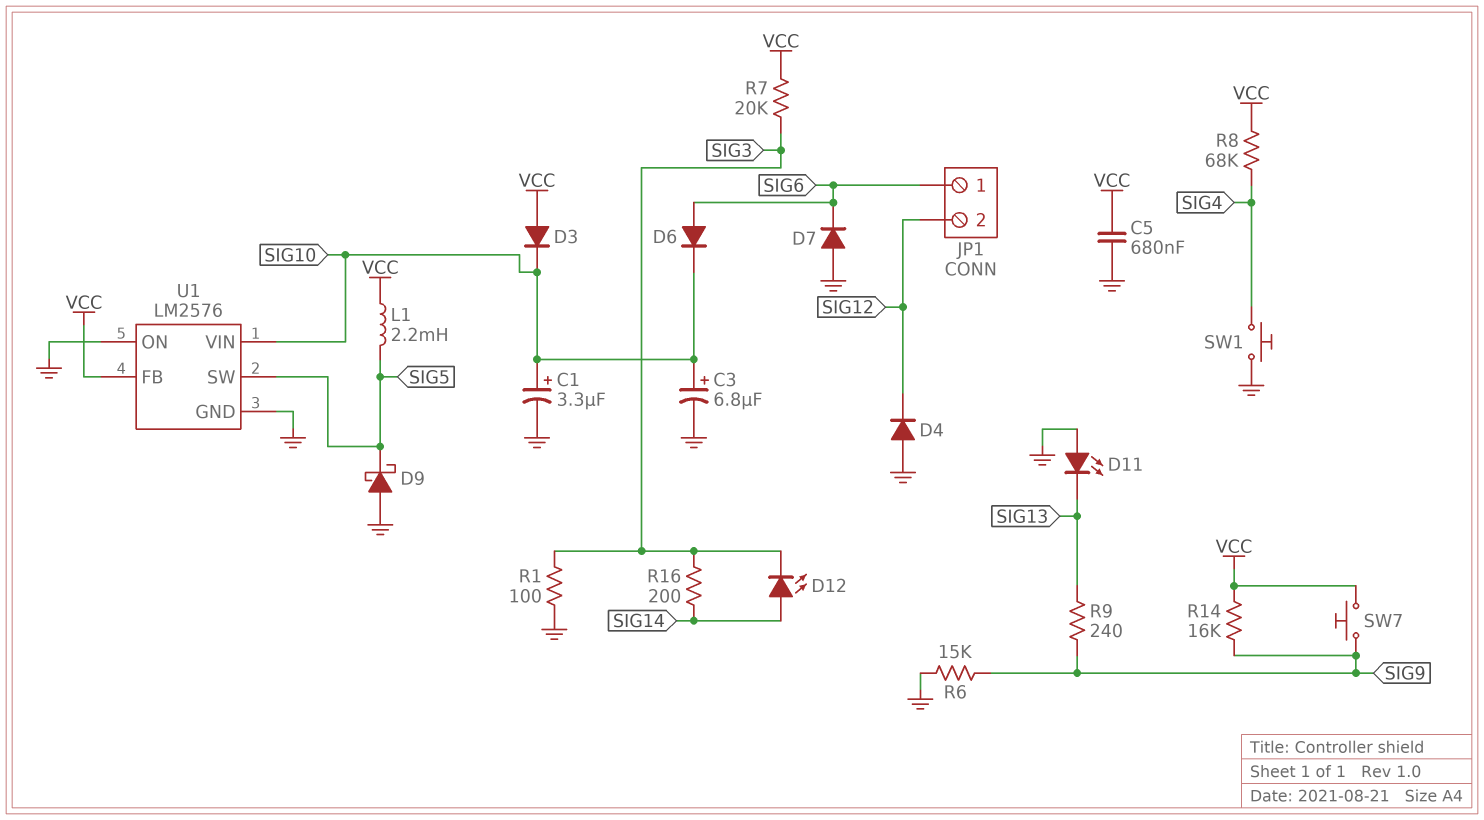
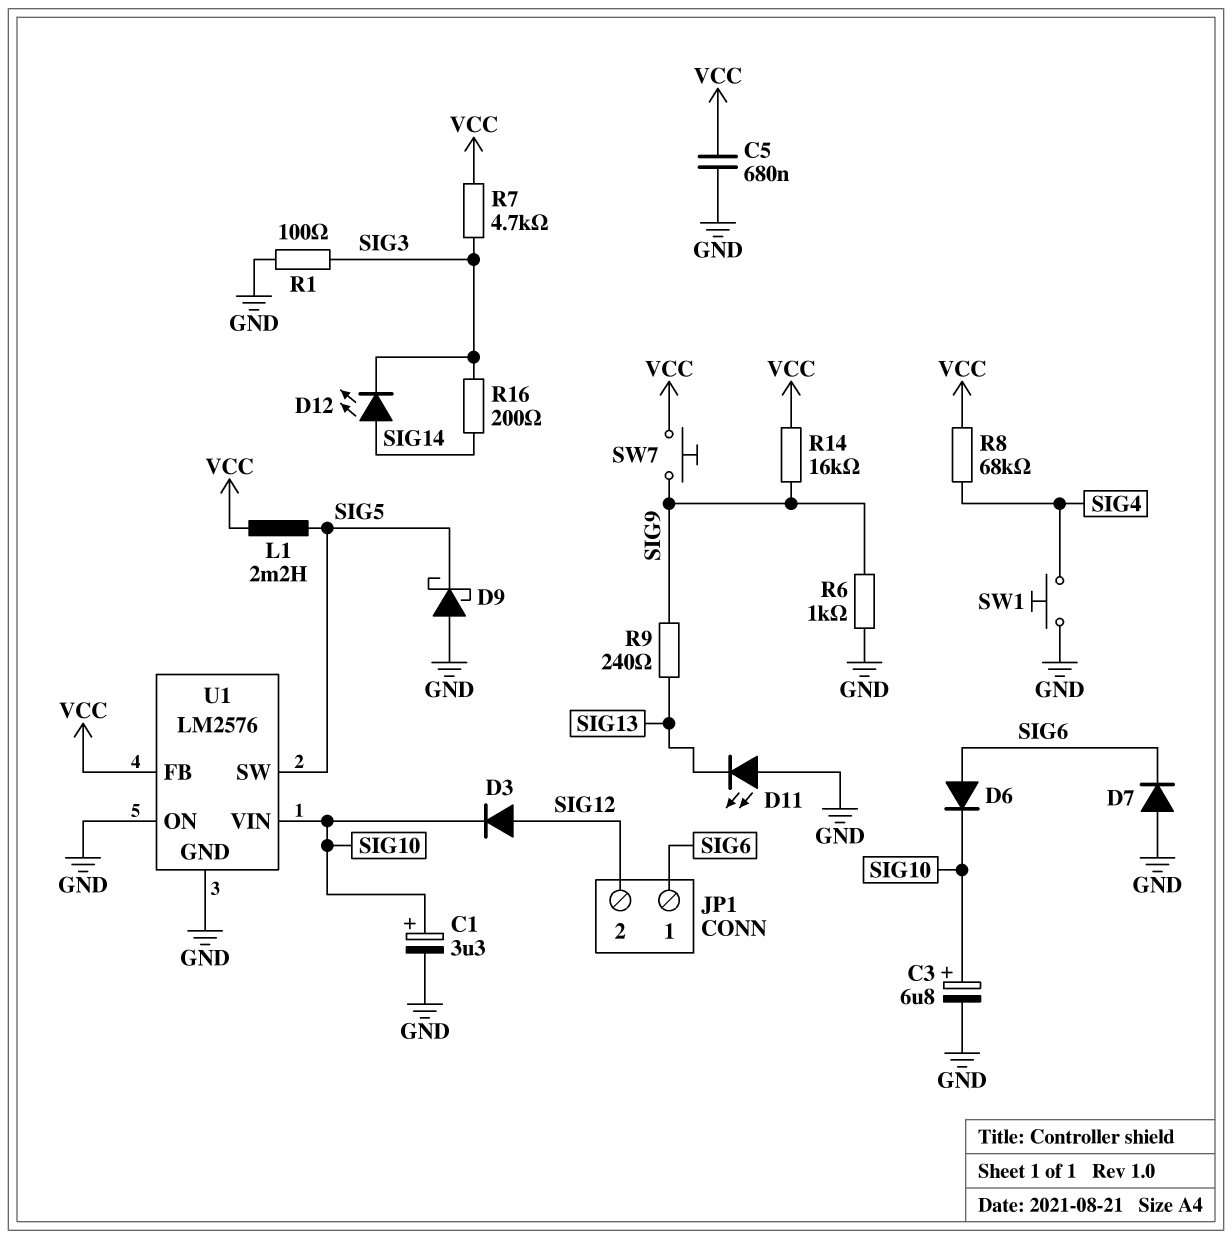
D3: diode (A VCC, K SIG10) -> diode (A SIG12, K SIG10)
D4: diode (A GND, K SIG12) -> none
R6: 15k (GND, SIG9) -> 1k (GND, SIG9)
R7: 20k (SIG3, VCC) -> 4.7k (SIG3, VCC)

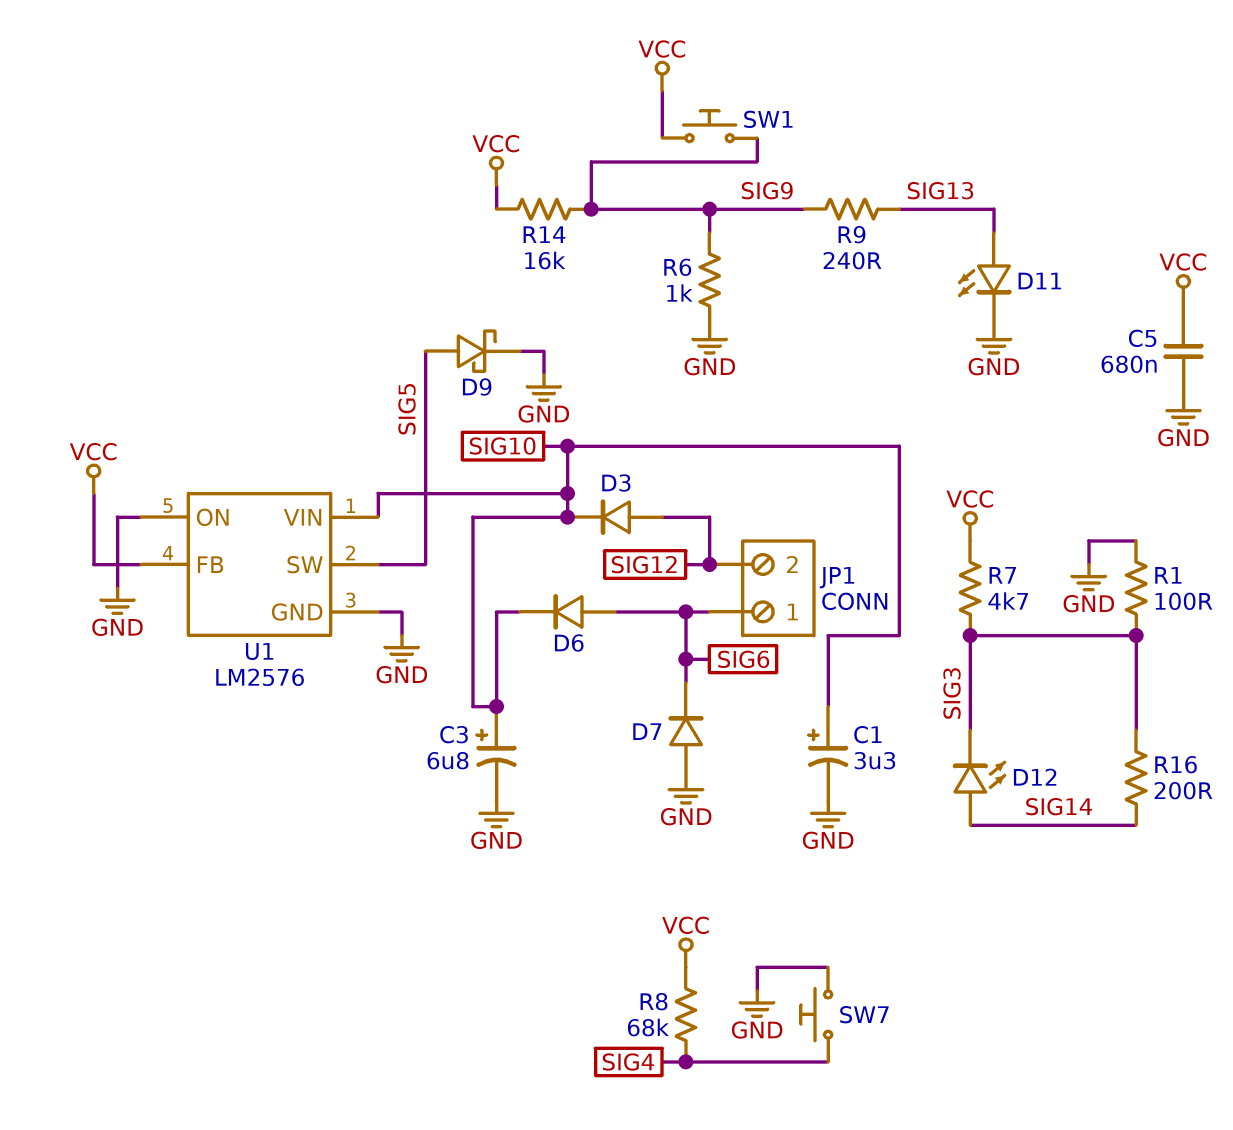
D9: schottky (A GND, K SIG5) -> schottky (A SIG5, K GND)
D11: LED (A GND, K SIG13) -> LED (A SIG13, K GND)
L1: 2.2mH (SIG5, VCC) -> none
SW1: button (GND, SIG4) -> button (SIG9, VCC)
SW7: button (SIG9, VCC) -> button (GND, SIG4)

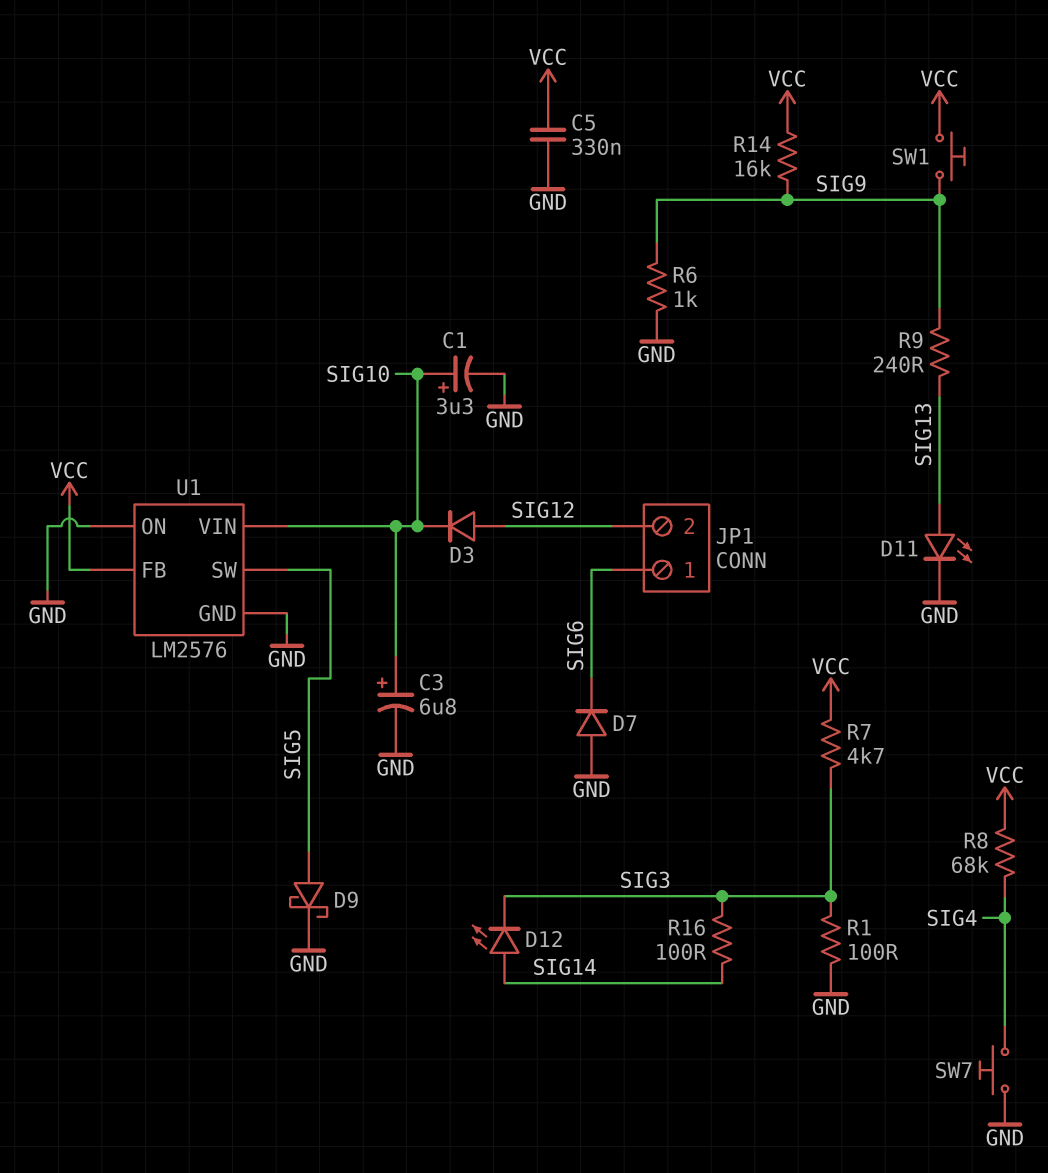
C5: 680nF (GND, VCC) -> 330nF (GND, VCC)
D6: diode (A SIG6, K SIG10) -> none
R16: 200 (SIG3, SIG14) -> 100 (SIG3, SIG14)

